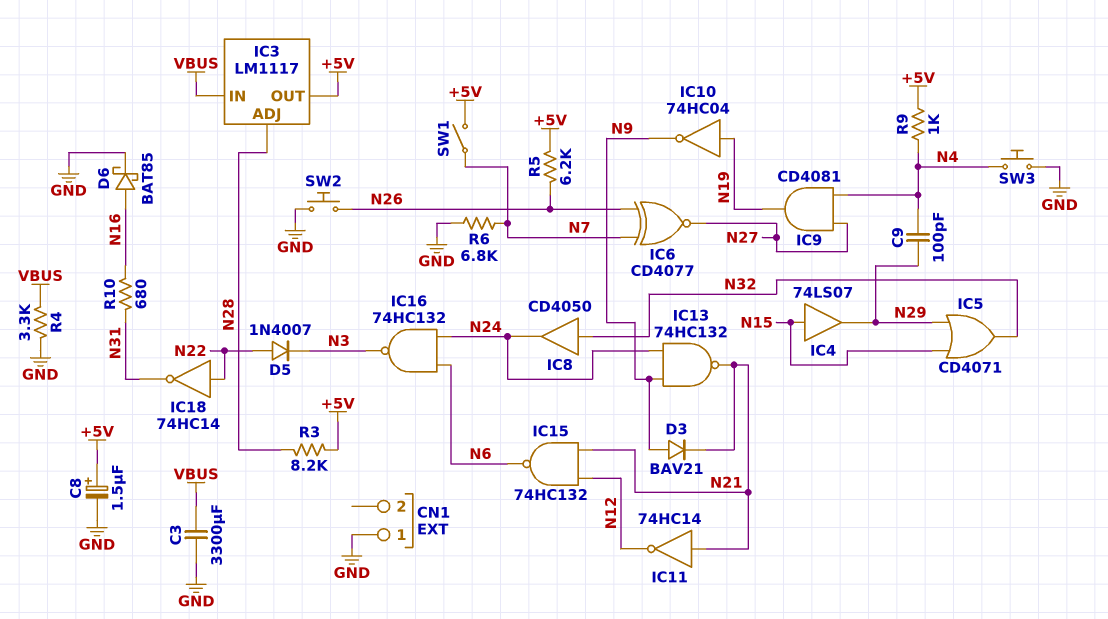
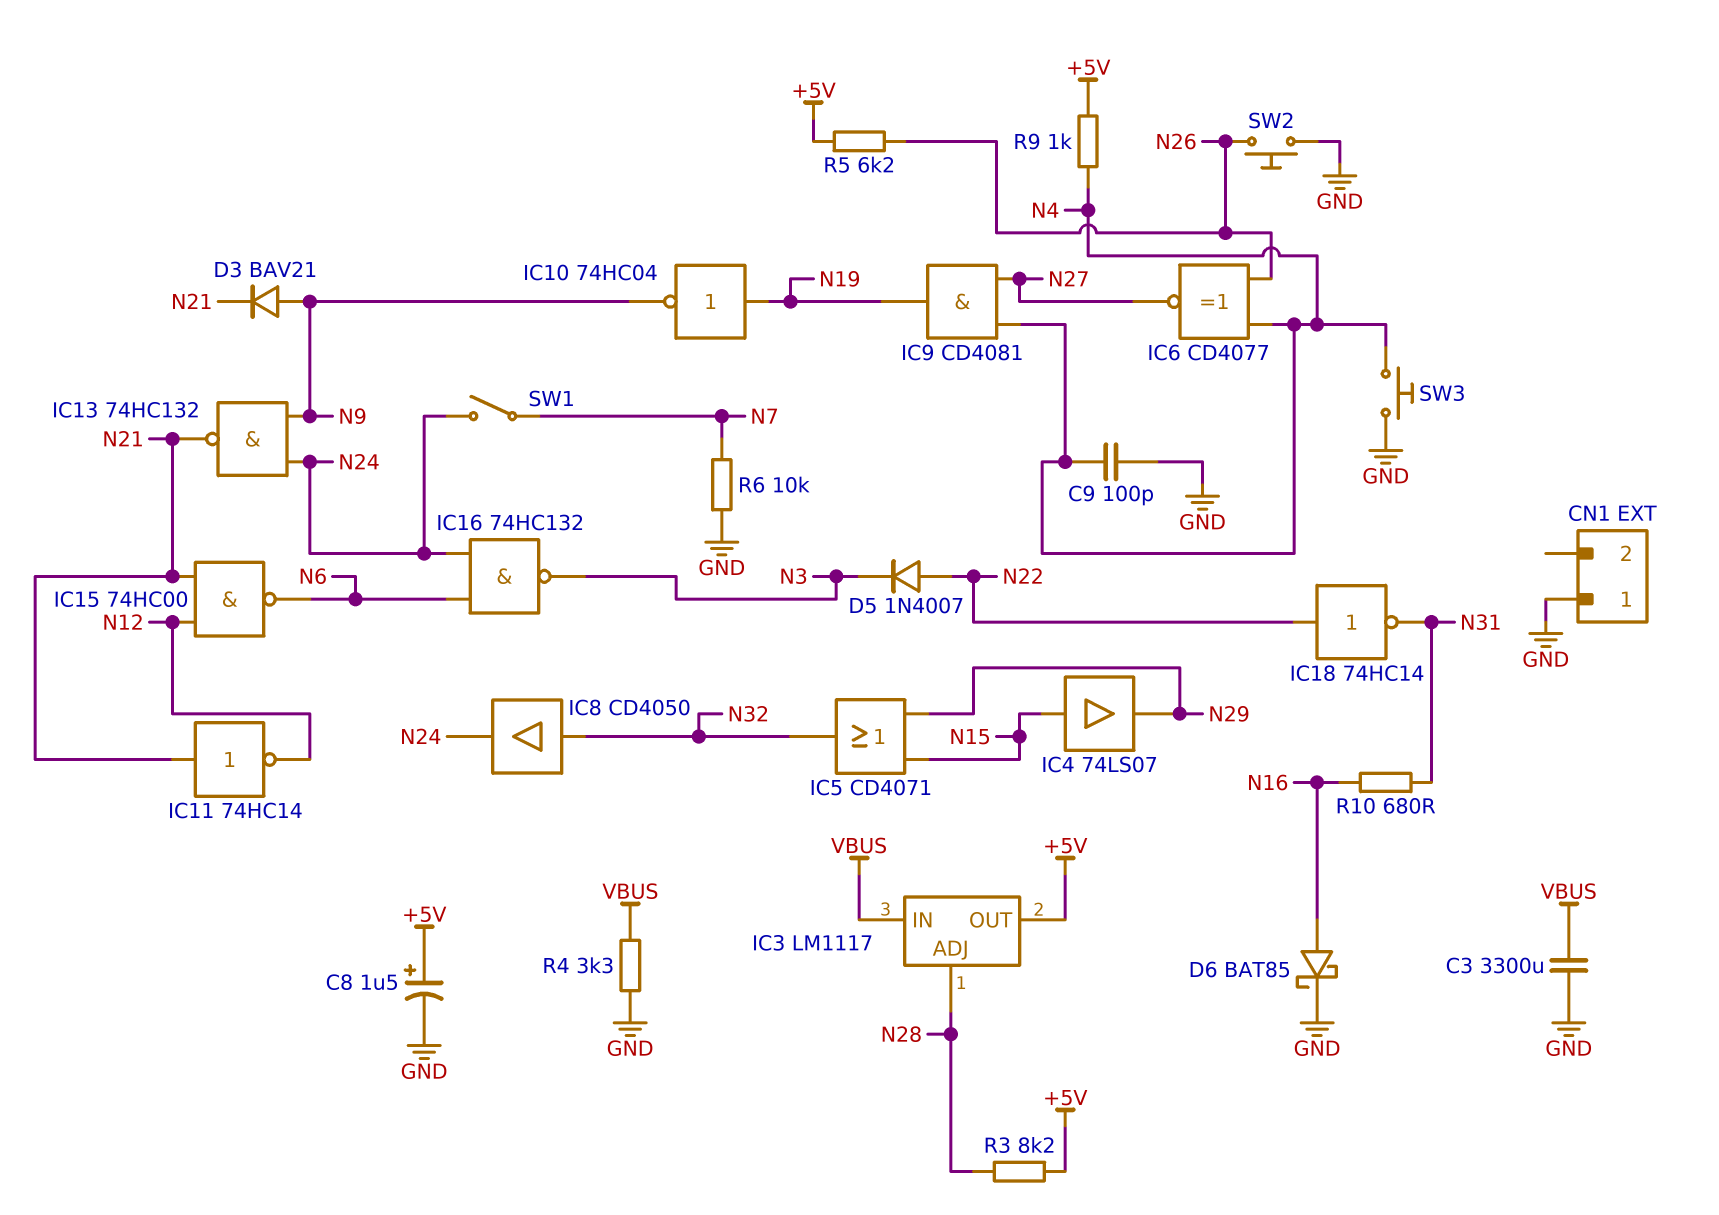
C9: 100pF (N4, N29) -> 100pF (GND, N4)
IC6: XNOR CD4077 (in N7, in N26, out N27) -> XNOR CD4077 (in N4, in N26, out N27)
IC15: NAND 74HC132 (in N12, in N21, out N6) -> NAND 74HC00 (in N12, in N21, out N6)
R6: 6.8k (GND, N7) -> 10k (GND, N7)
SW1: switch (+5V, N7) -> switch (N7, N24)

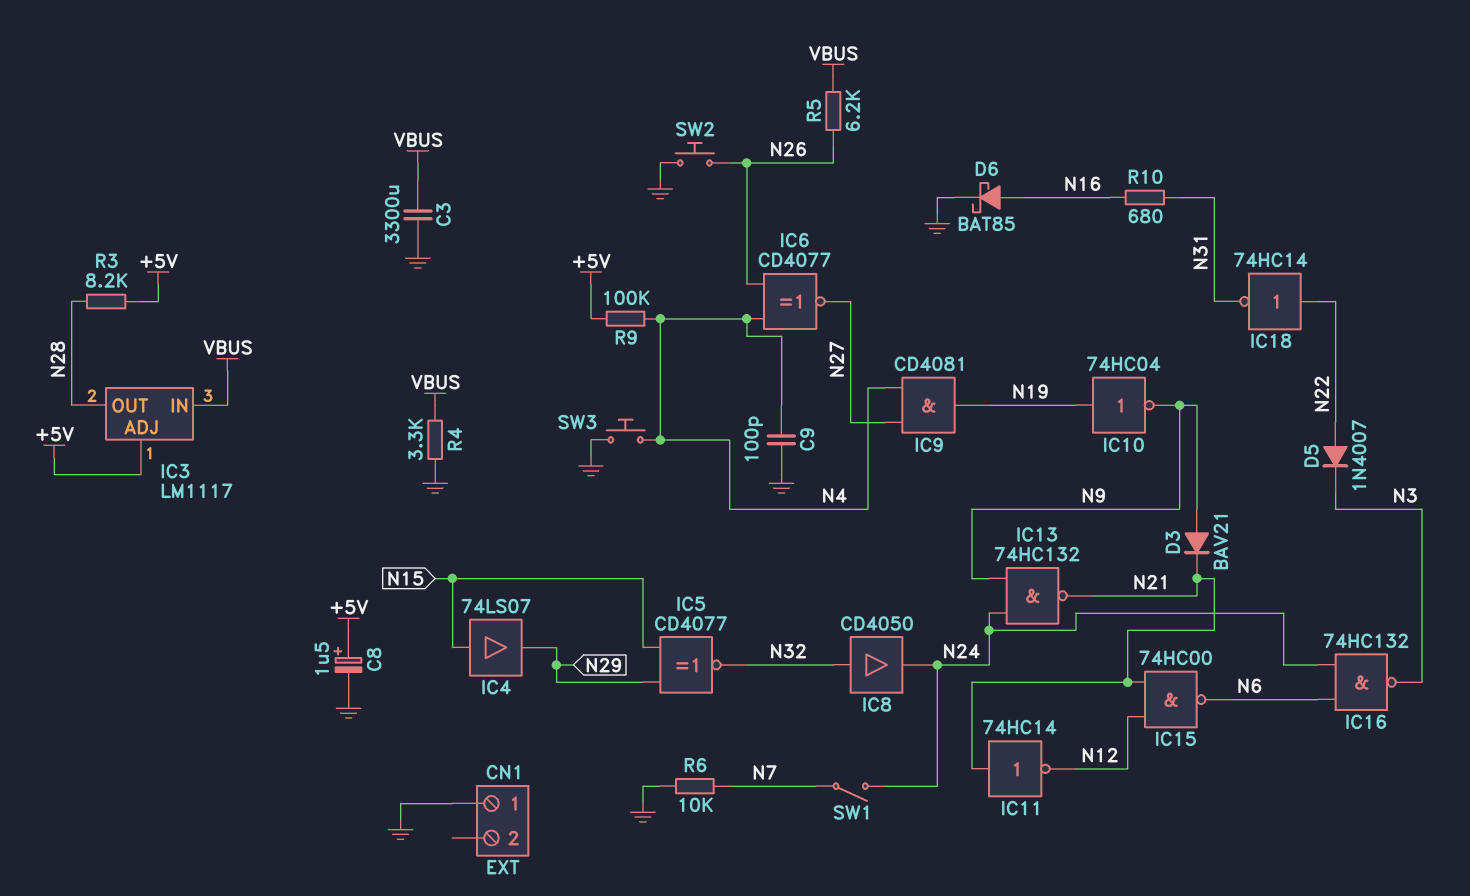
IC3 pin ADJ: N28 -> +5V
IC3 pin OUT: +5V -> N28
IC5: OR CD4071 (in N15, in N29, out N32) -> XNOR CD4077 (in N15, in N29, out N32)
R5: 6.2k (+5V, N26) -> 6.2k (N26, VBUS)
R9: 1k (+5V, N4) -> 100k (+5V, N4)

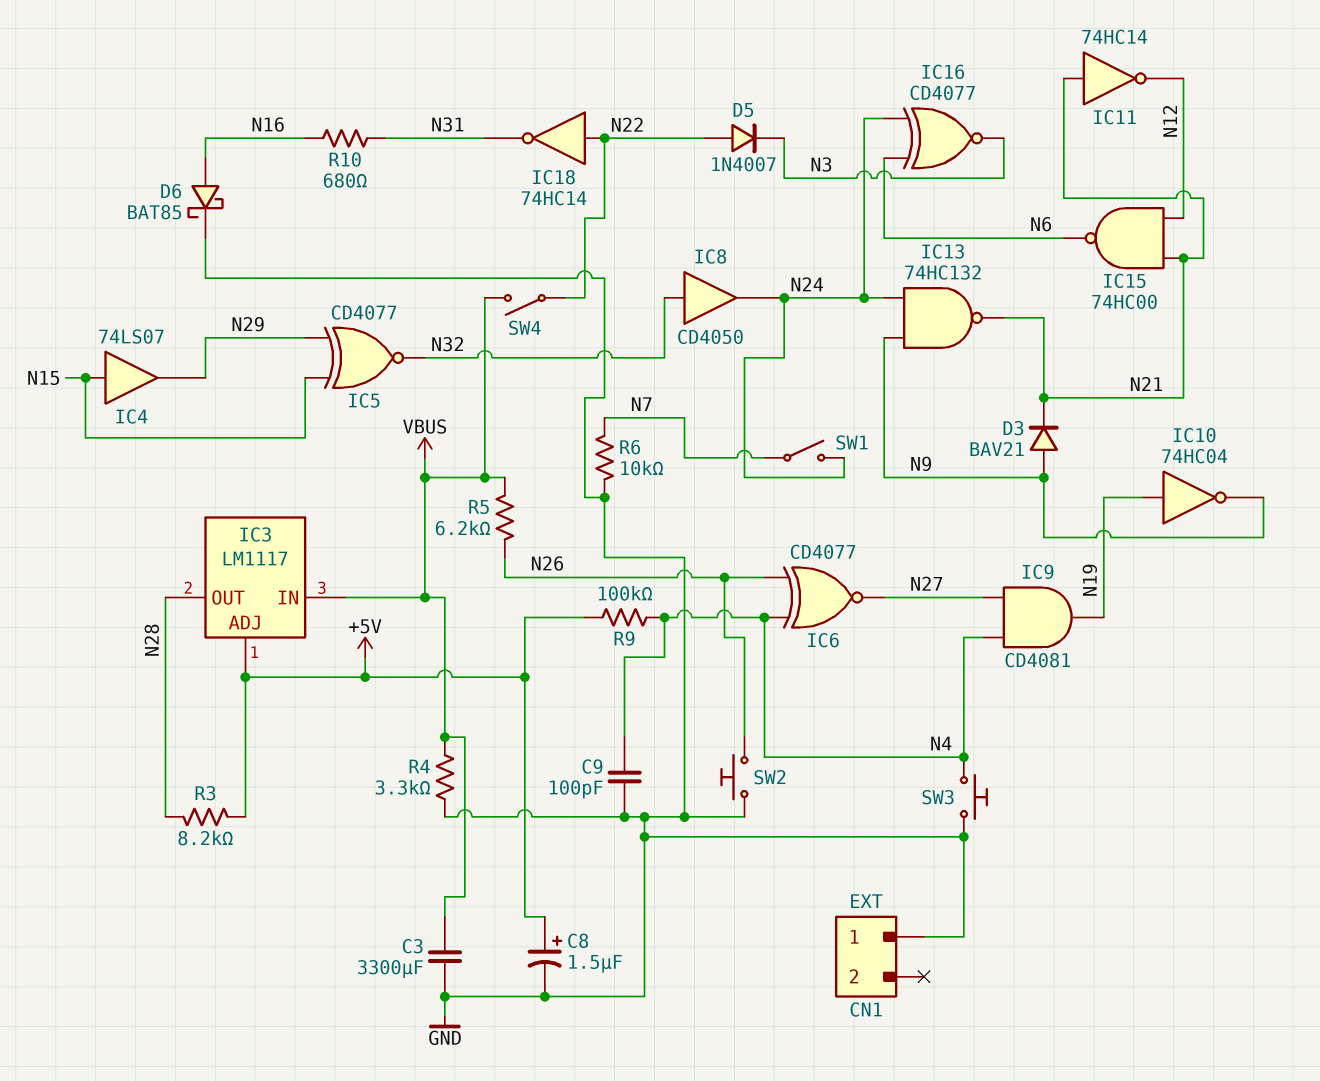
IC16: NAND 74HC132 (in N6, in N24, out N3) -> XNOR CD4077 (in N6, in N24, out N3)
SW4: none -> switch (N22, VBUS)

